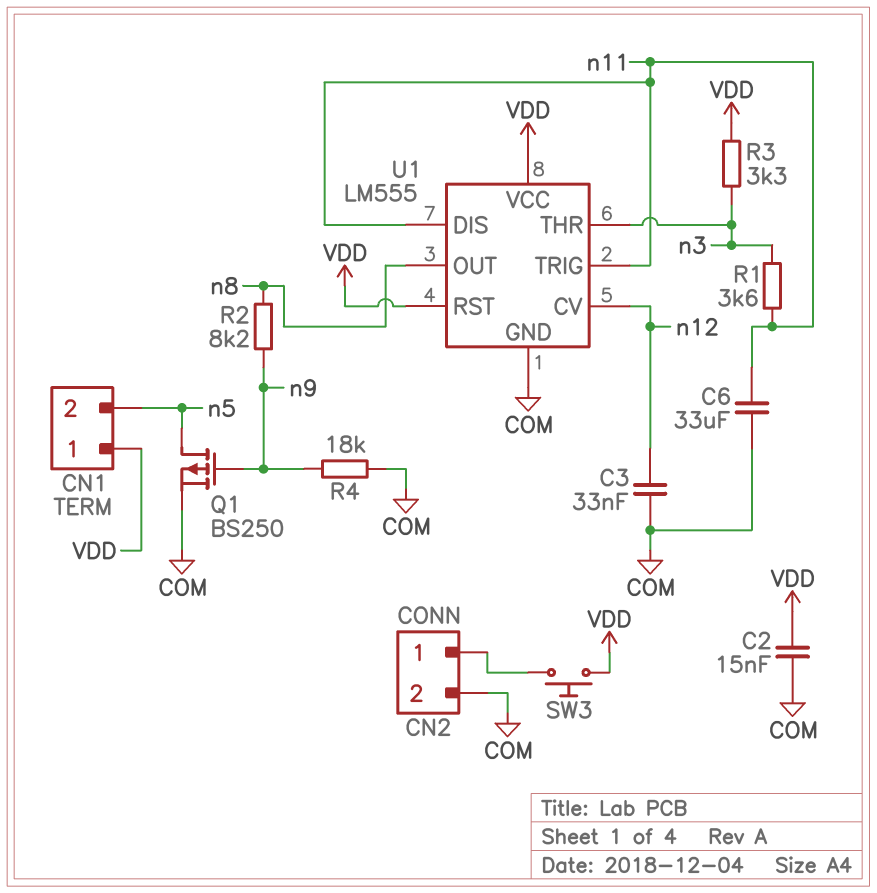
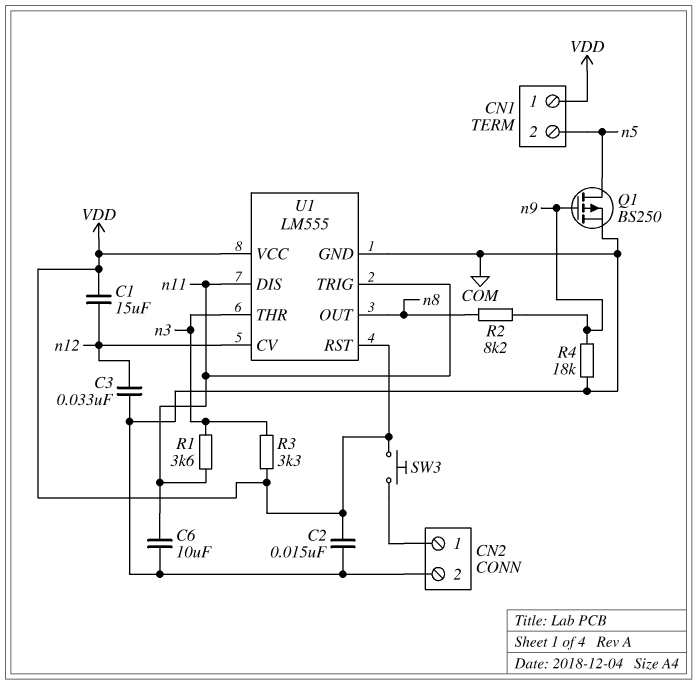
C1: none -> 15uF (VDD, n12)
C6: 33uF (COM, n11) -> 10uF (COM, n11)

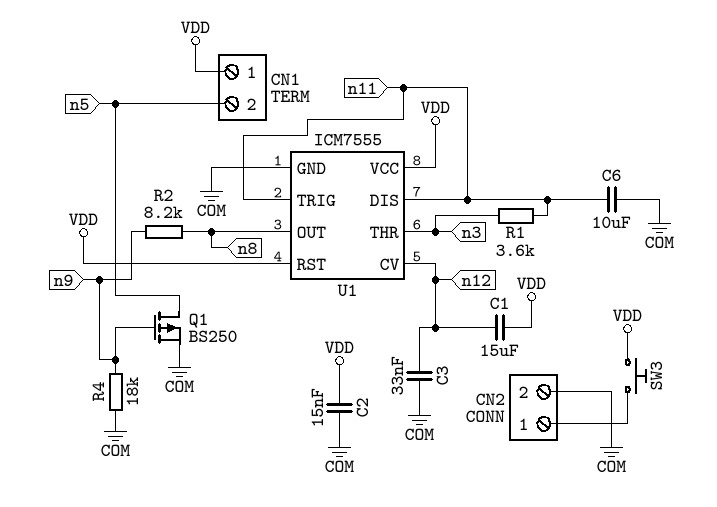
R3: 3.3k (VDD, n3) -> none
U1: LM555 -> ICM7555

